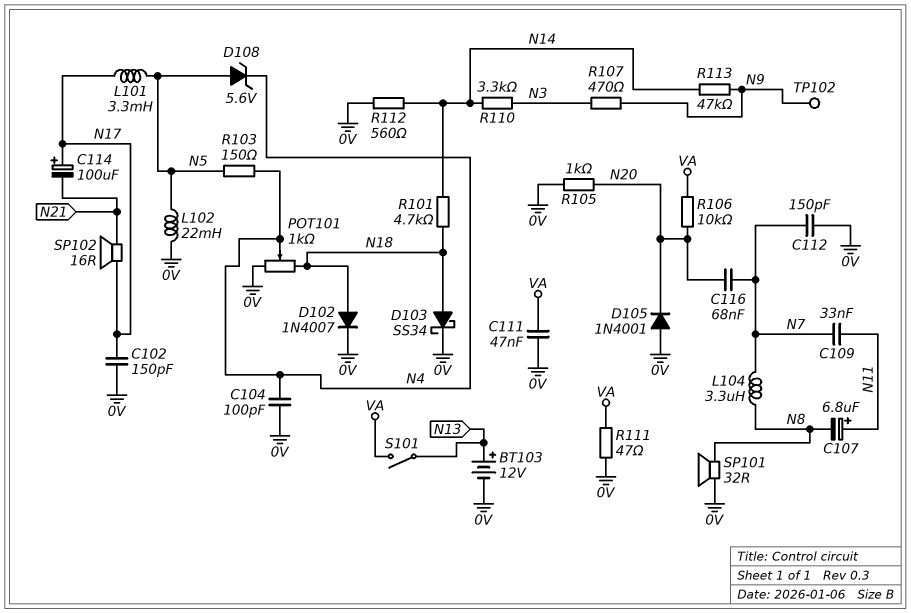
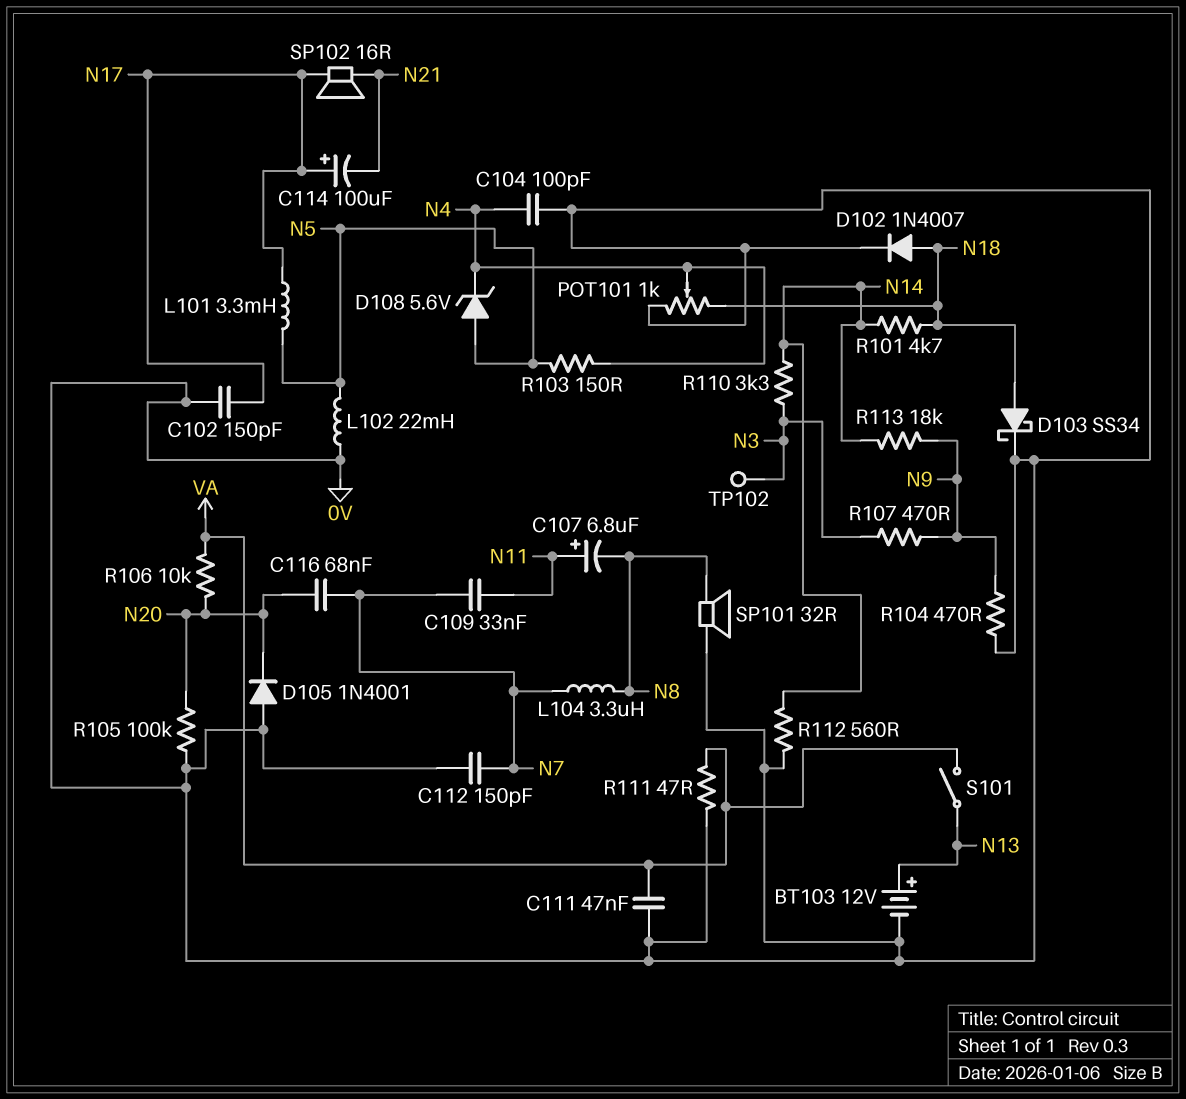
R104: none -> 470 (0V, N9)
R105: 1k (0V, N20) -> 100k (0V, N20)
R113: 47k (N9, N14) -> 18k (N9, N14)
TP102: test point (N9) -> test point (N3)

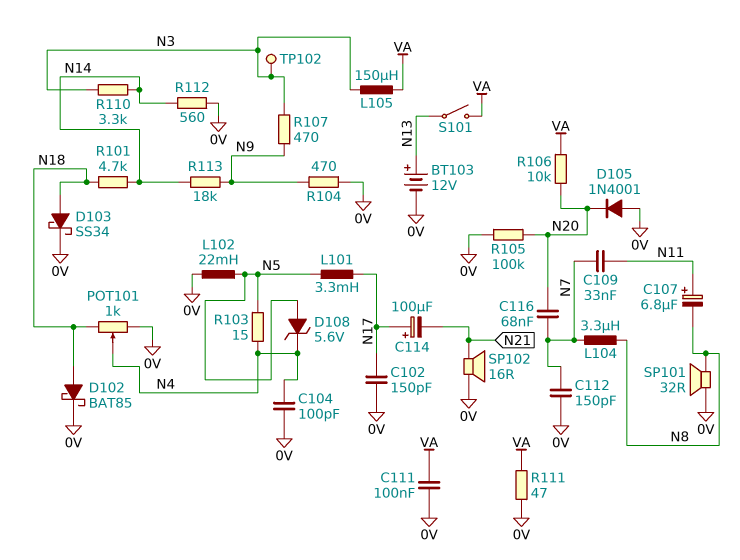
C111: 47nF (0V, VA) -> 100nF (0V, VA)
D102: diode 1N4007 (A N18, K 0V) -> schottky BAT85 (A N18, K 0V)
L105: none -> 150uH (N3, VA)
R103: 150 (N4, N5) -> 15 (N4, N5)
SP102: speaker 16R (N17, N21) -> speaker 16R (0V, N21)

